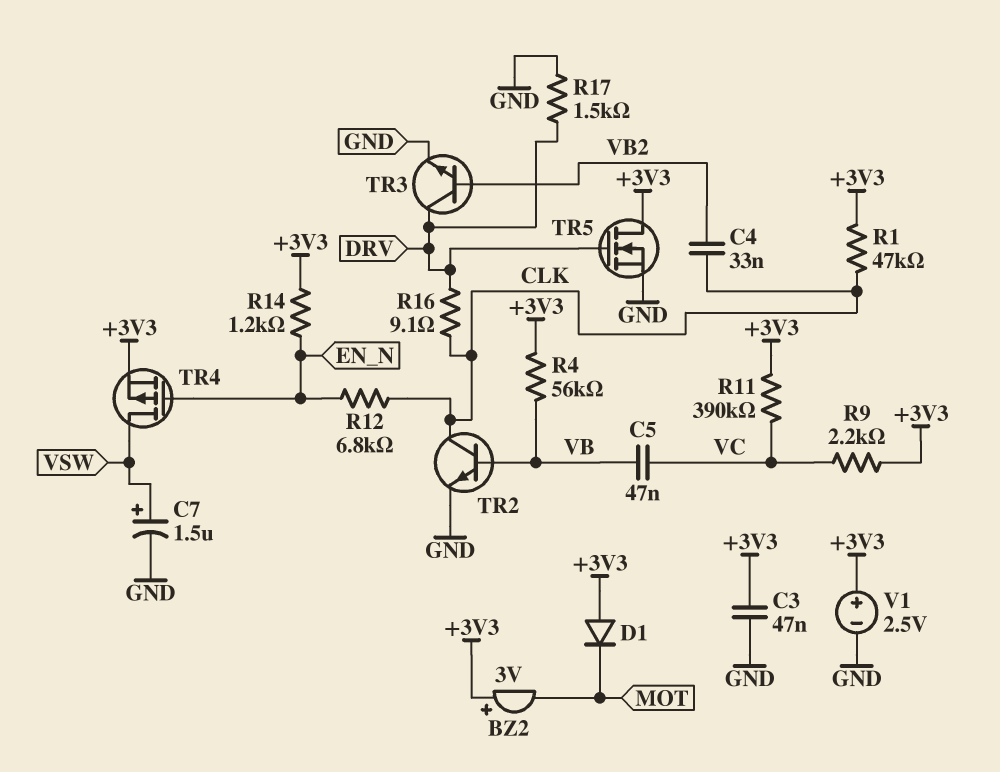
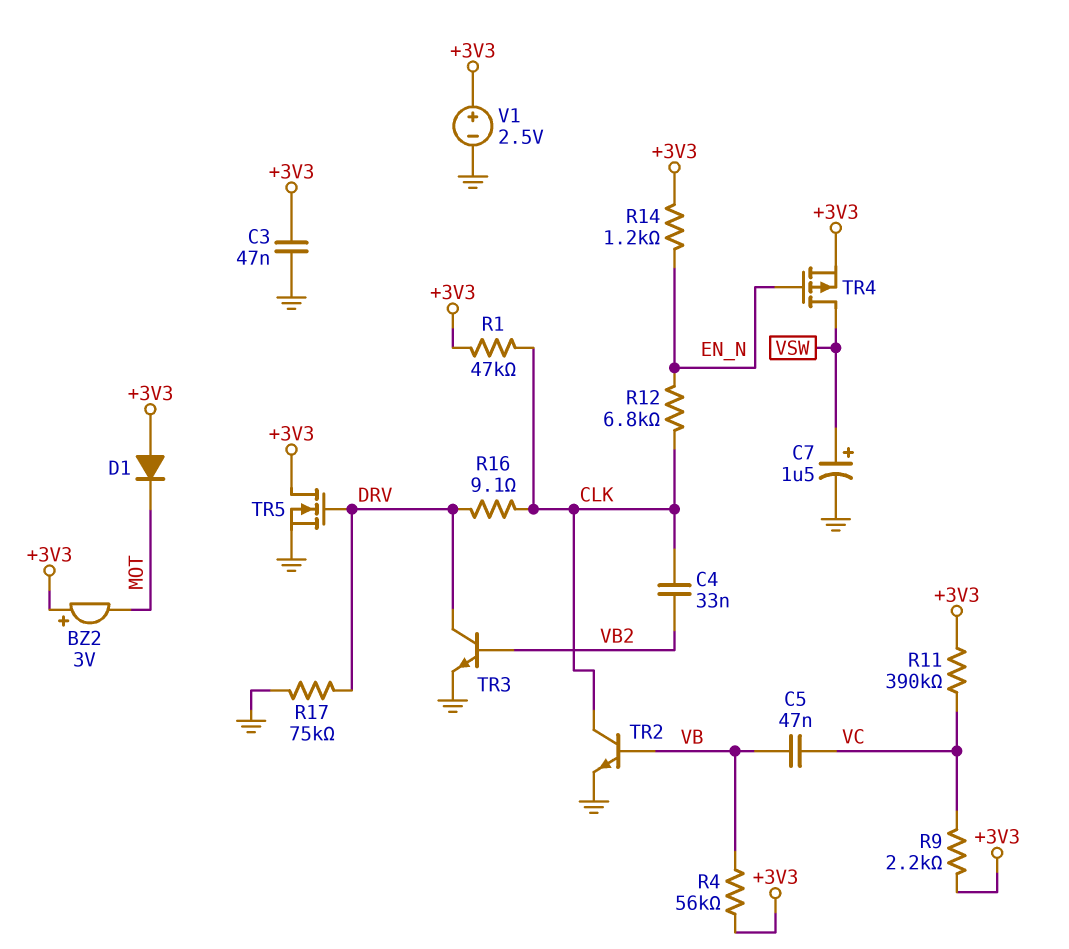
R17: 1.5k (DRV, GND) -> 75k (DRV, GND)

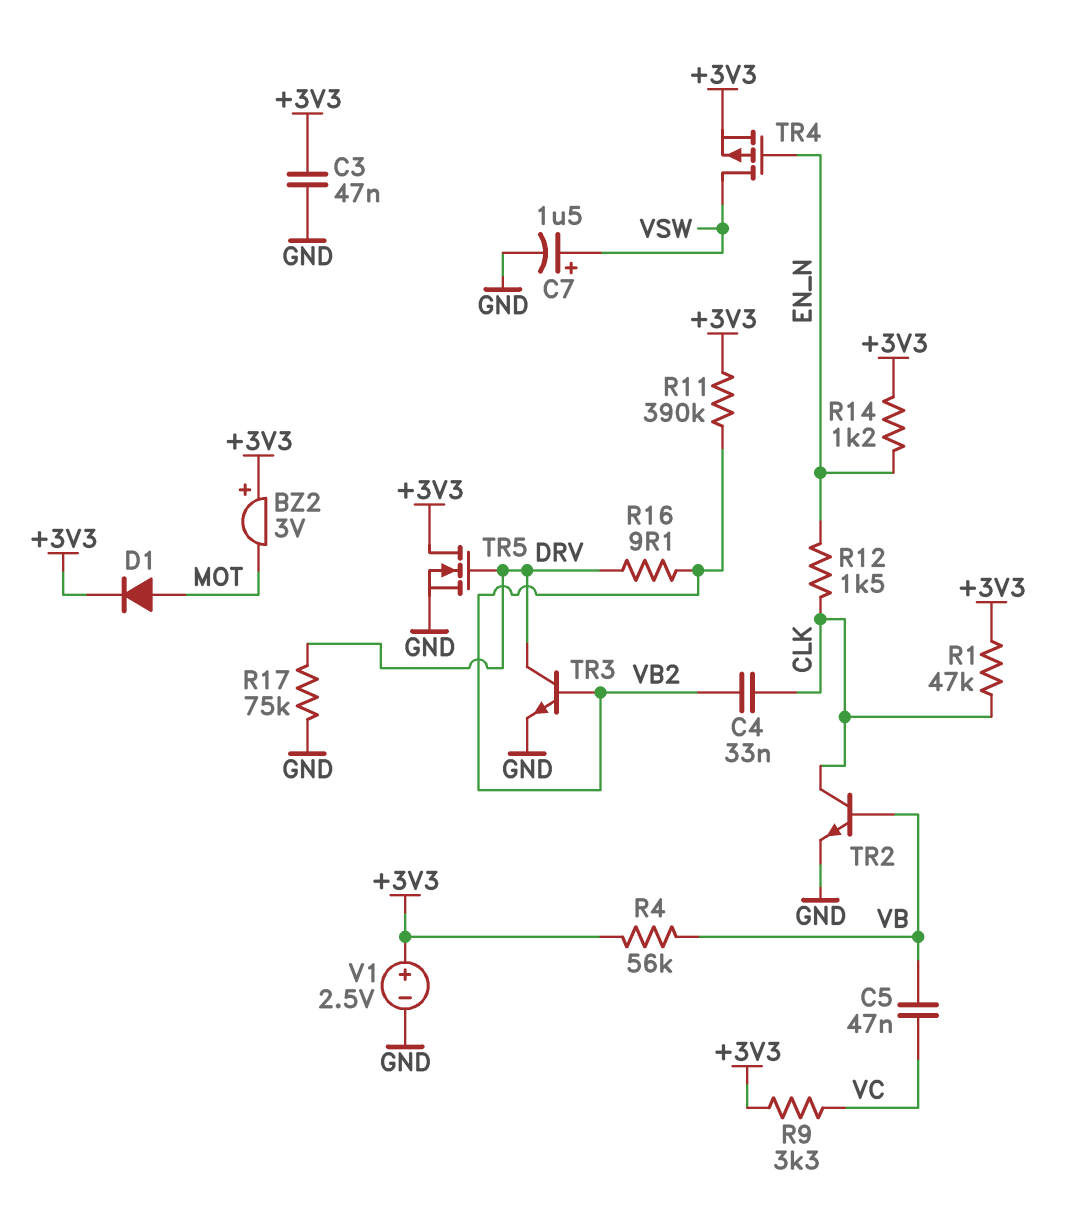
D1: diode (A +3V3, K MOT) -> diode (A MOT, K +3V3)
R9: 2.2k (+3V3, VC) -> 3.3k (+3V3, VC)
R11: 390k (+3V3, VC) -> 390k (+3V3, VB2)
R12: 6.8k (CLK, EN_N) -> 1.5k (CLK, EN_N)
R16: 9.1 (CLK, DRV) -> 9.1 (DRV, VB2)

